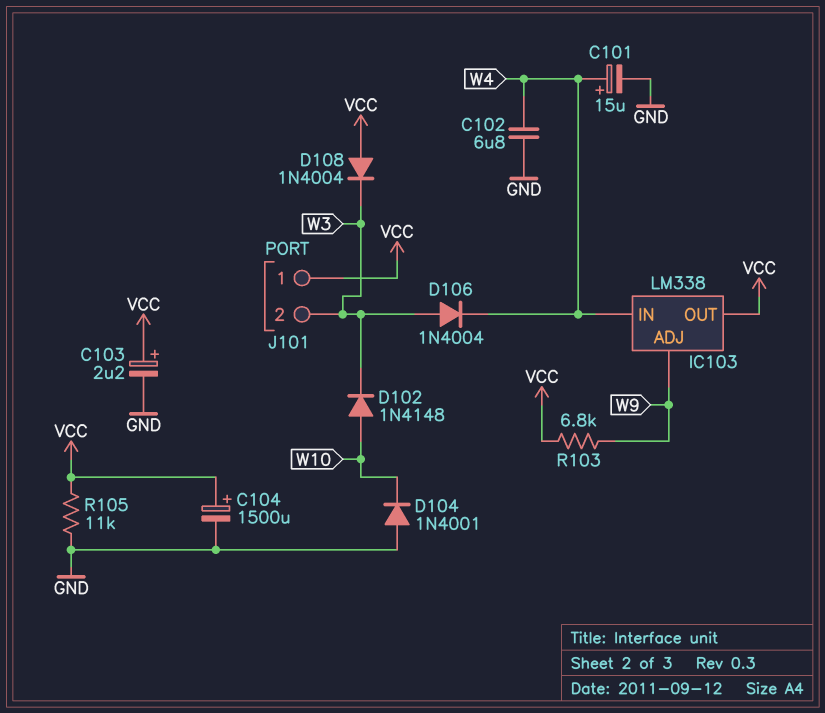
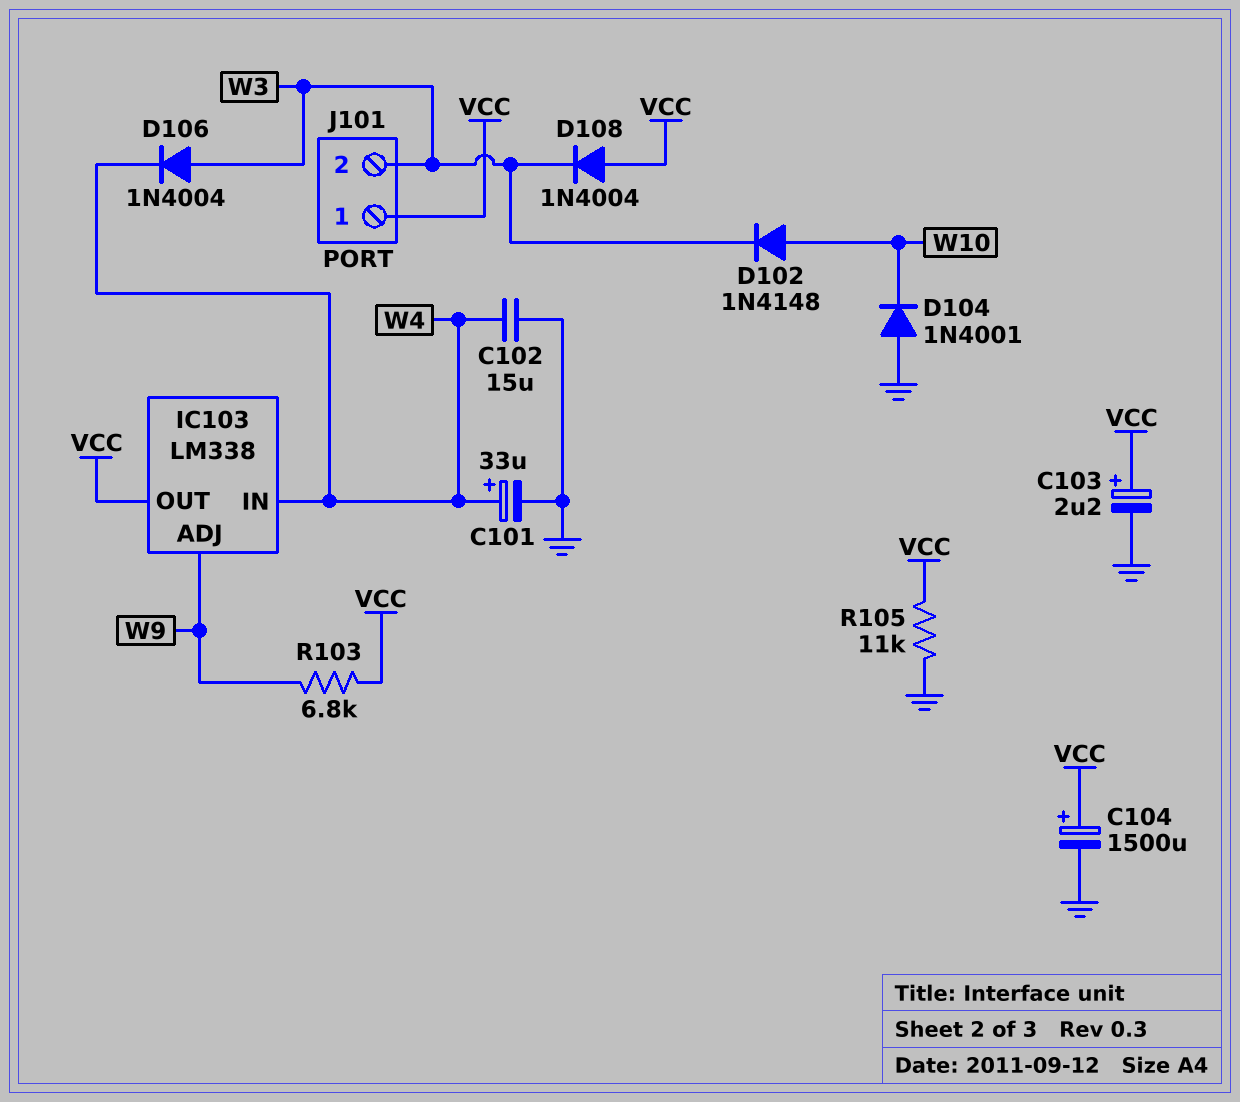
C101: 15uF (plus W4, minus GND) -> 33uF (plus W4, minus GND)
C102: 6.8uF (GND, W4) -> 15uF (GND, W4)

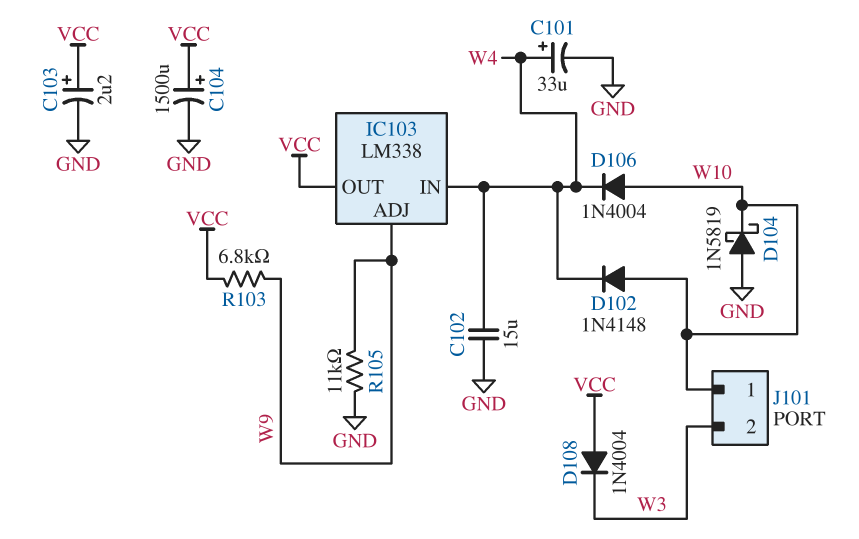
D102: diode 1N4148 (A W10, K W3) -> diode 1N4148 (A W10, K W4)
D104: diode 1N4001 (A GND, K W10) -> schottky 1N5819 (A GND, K W10)
D106: diode 1N4004 (A W3, K W4) -> diode 1N4004 (A W10, K W4)
J101 pin 1: VCC -> W10
R105: 11k (GND, VCC) -> 11k (GND, W9)

